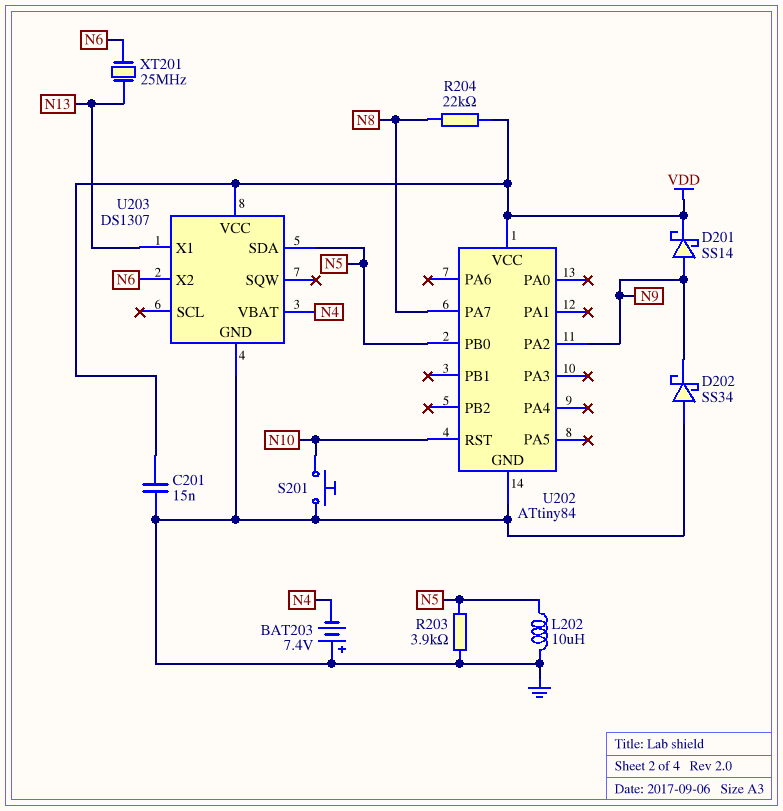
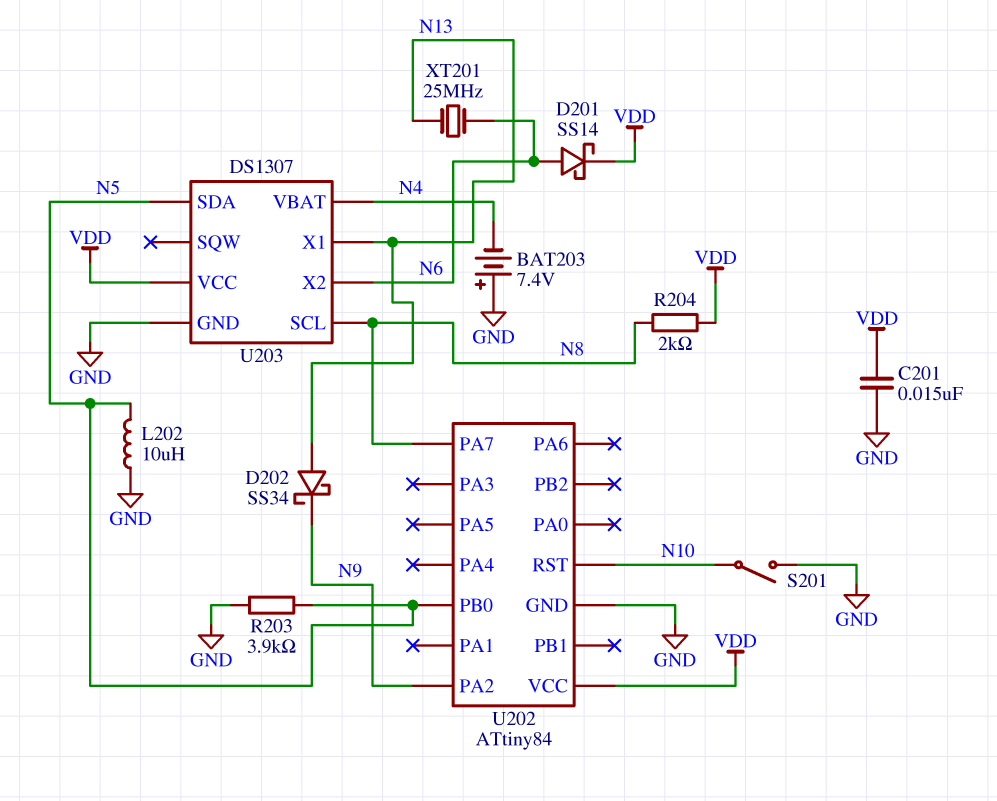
D201: schottky SS14 (A N9, K VDD) -> schottky SS14 (A N6, K VDD)
D202: schottky SS34 (A GND, K N9) -> schottky SS34 (A N13, K N9)
R204: 22k (N8, VDD) -> 2k (N8, VDD)
S201: button (GND, N10) -> switch (GND, N10)
U203 pin SCL: none -> N8

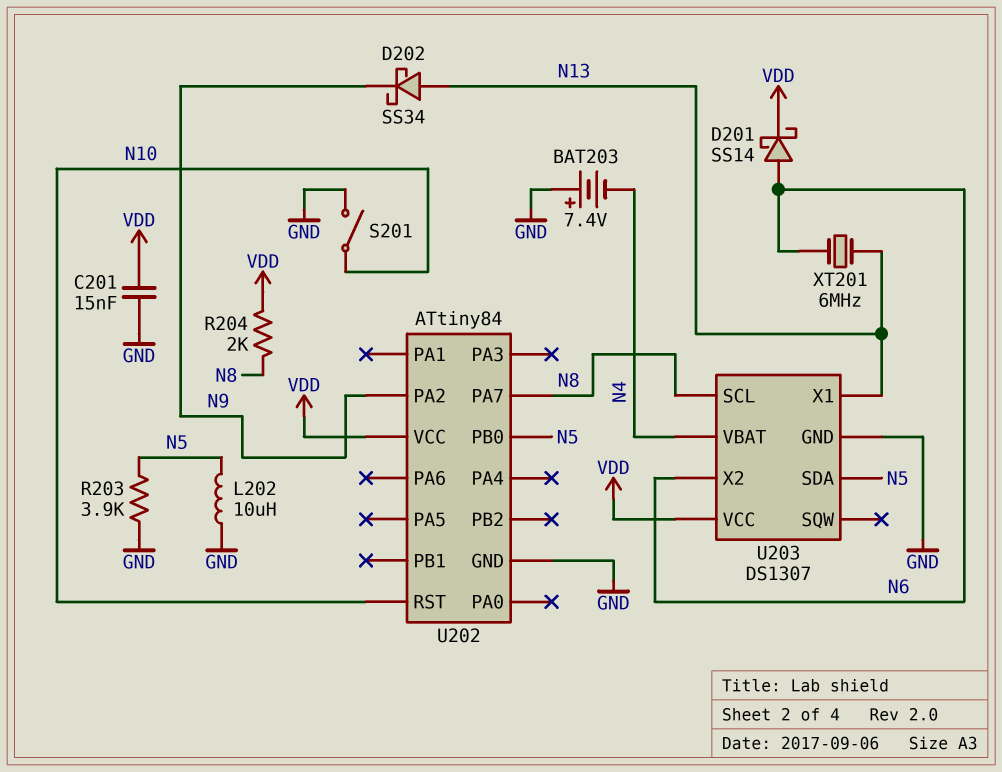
XT201: 25MHz (N6, N13) -> 6MHz (N6, N13)

